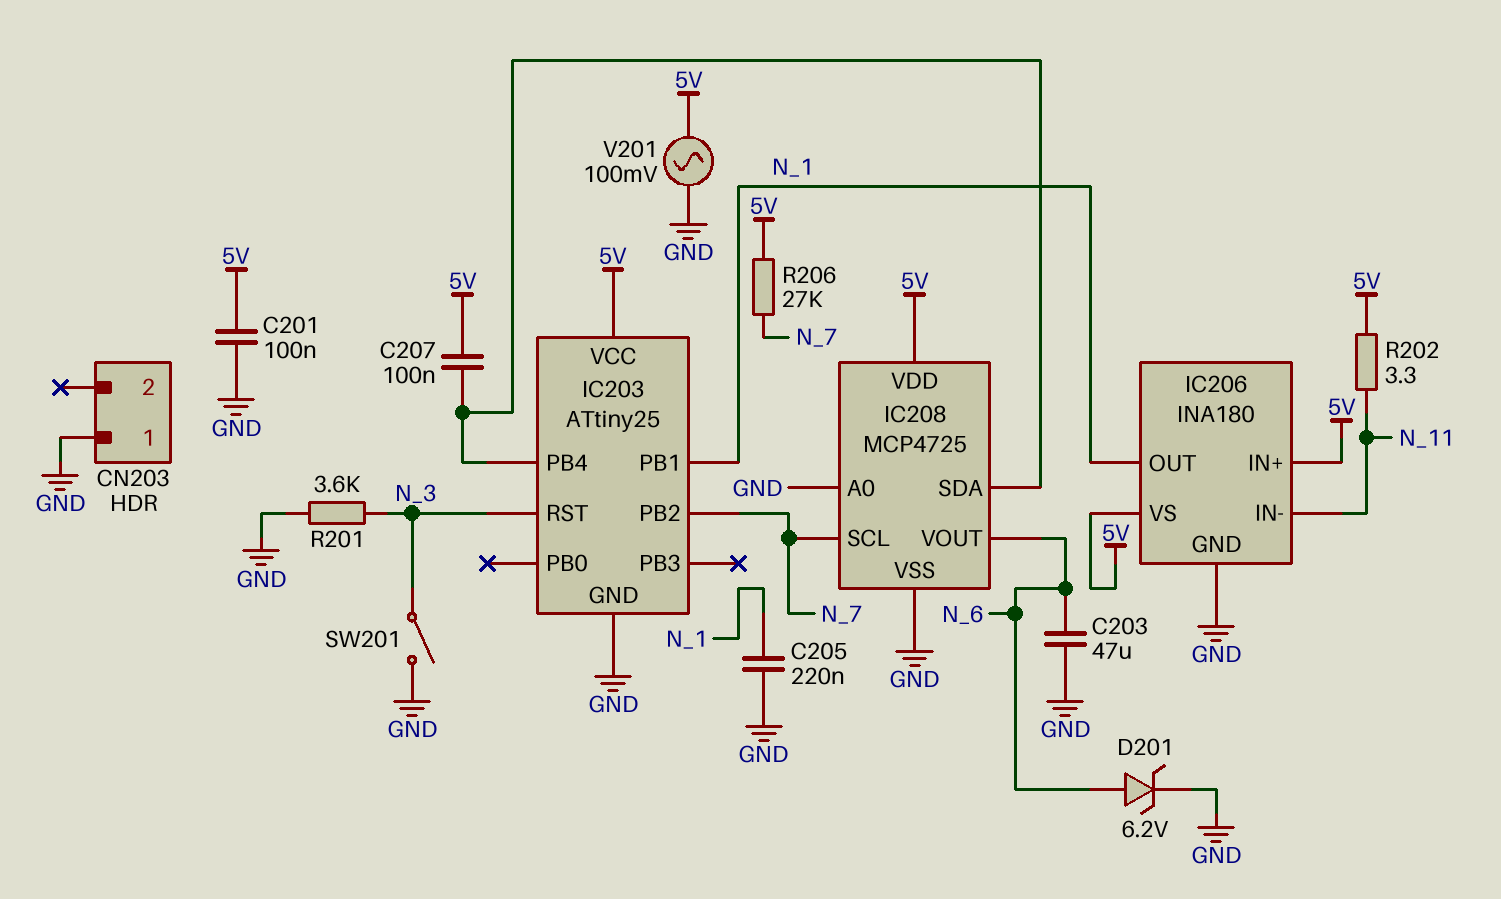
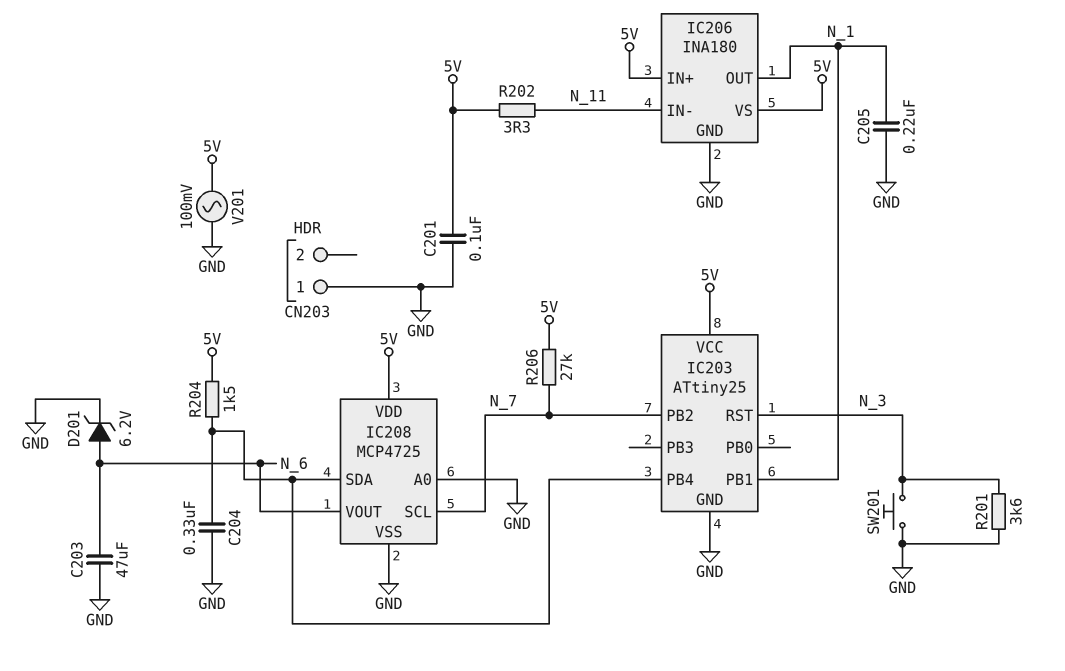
C204: none -> 330nF (GND, IC203/PB4)
C207: 100nF (5V, IC203/PB4) -> none
R204: none -> 1.5k (5V, IC203/PB4)
SW201: switch (GND, N_3) -> button (GND, N_3)

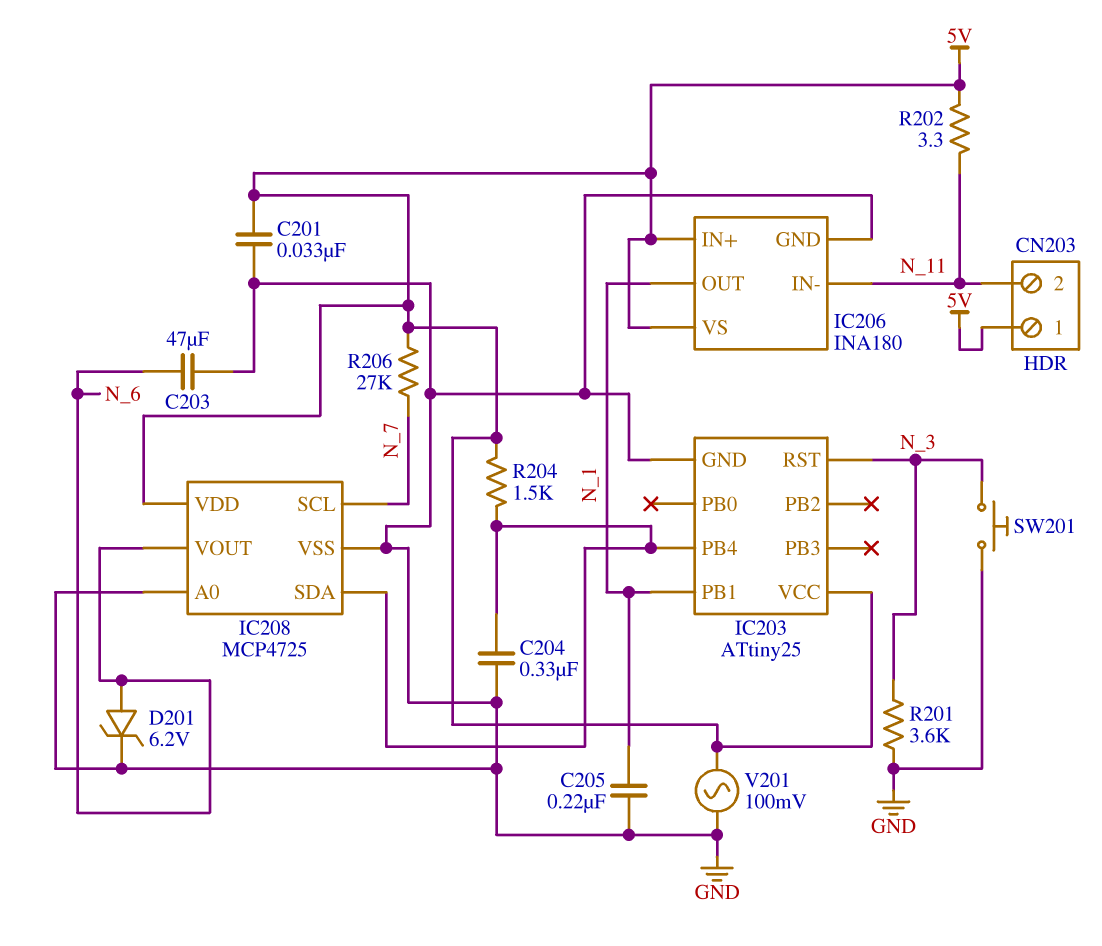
C201: 100nF (5V, GND) -> 33nF (5V, GND)
CN203 pin 1: GND -> 5V
CN203 pin 2: none -> N_11
IC203 pin PB2: N_7 -> none

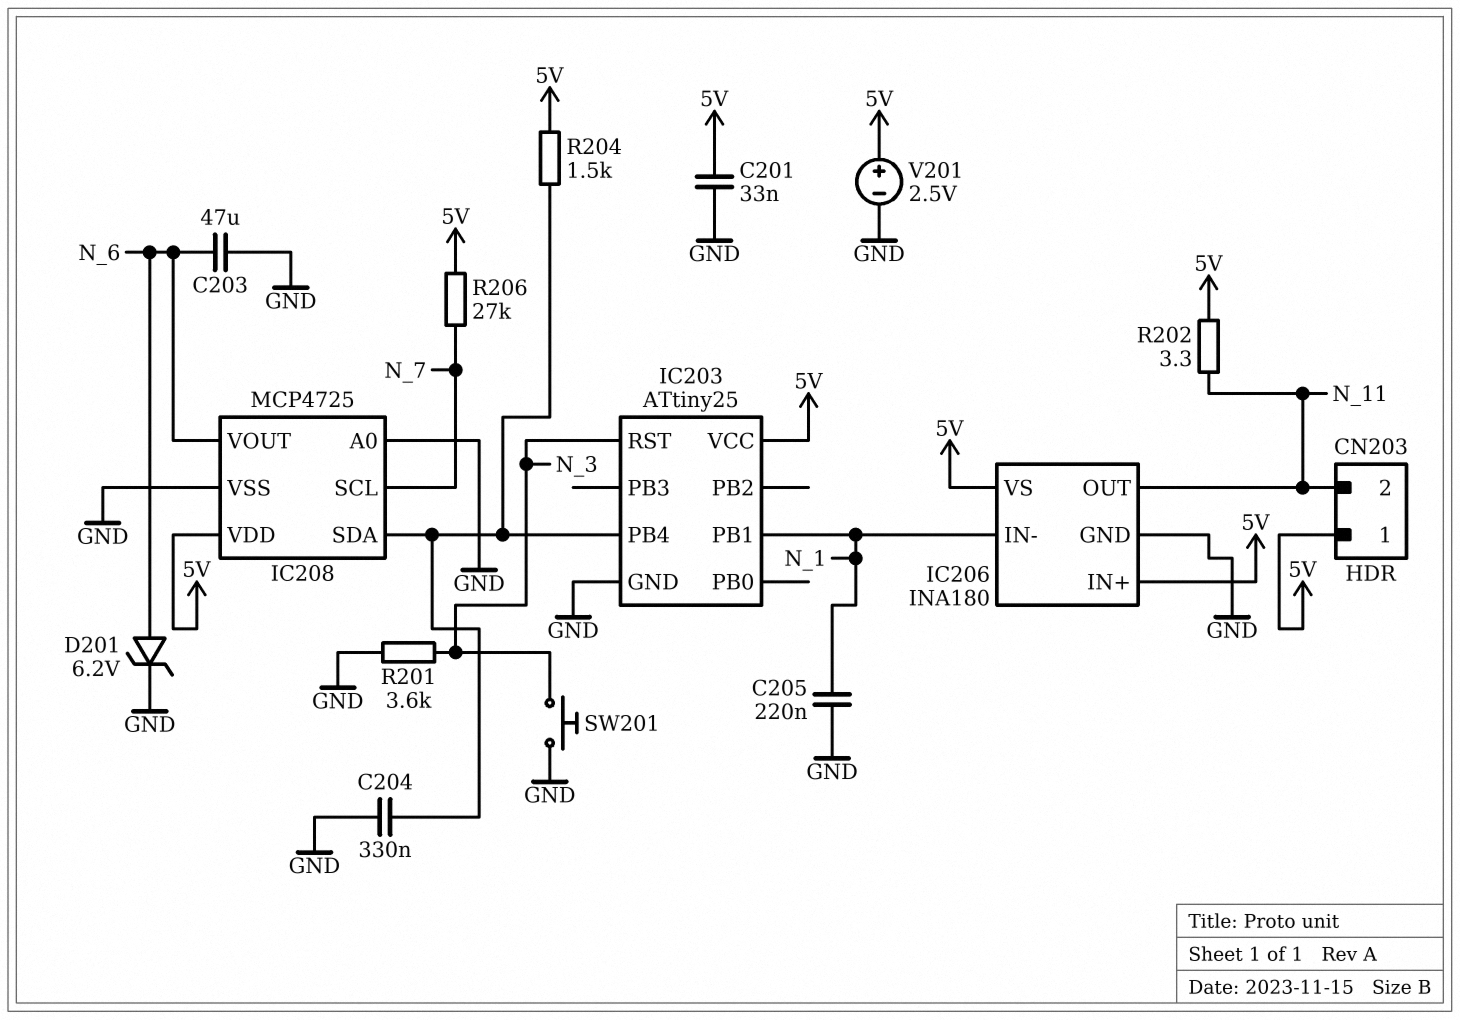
IC206 pin IN-: N_11 -> N_1
IC206 pin OUT: N_1 -> N_11
V201: AC 100mV (5V, GND) -> 2.5V (plus 5V, minus GND)

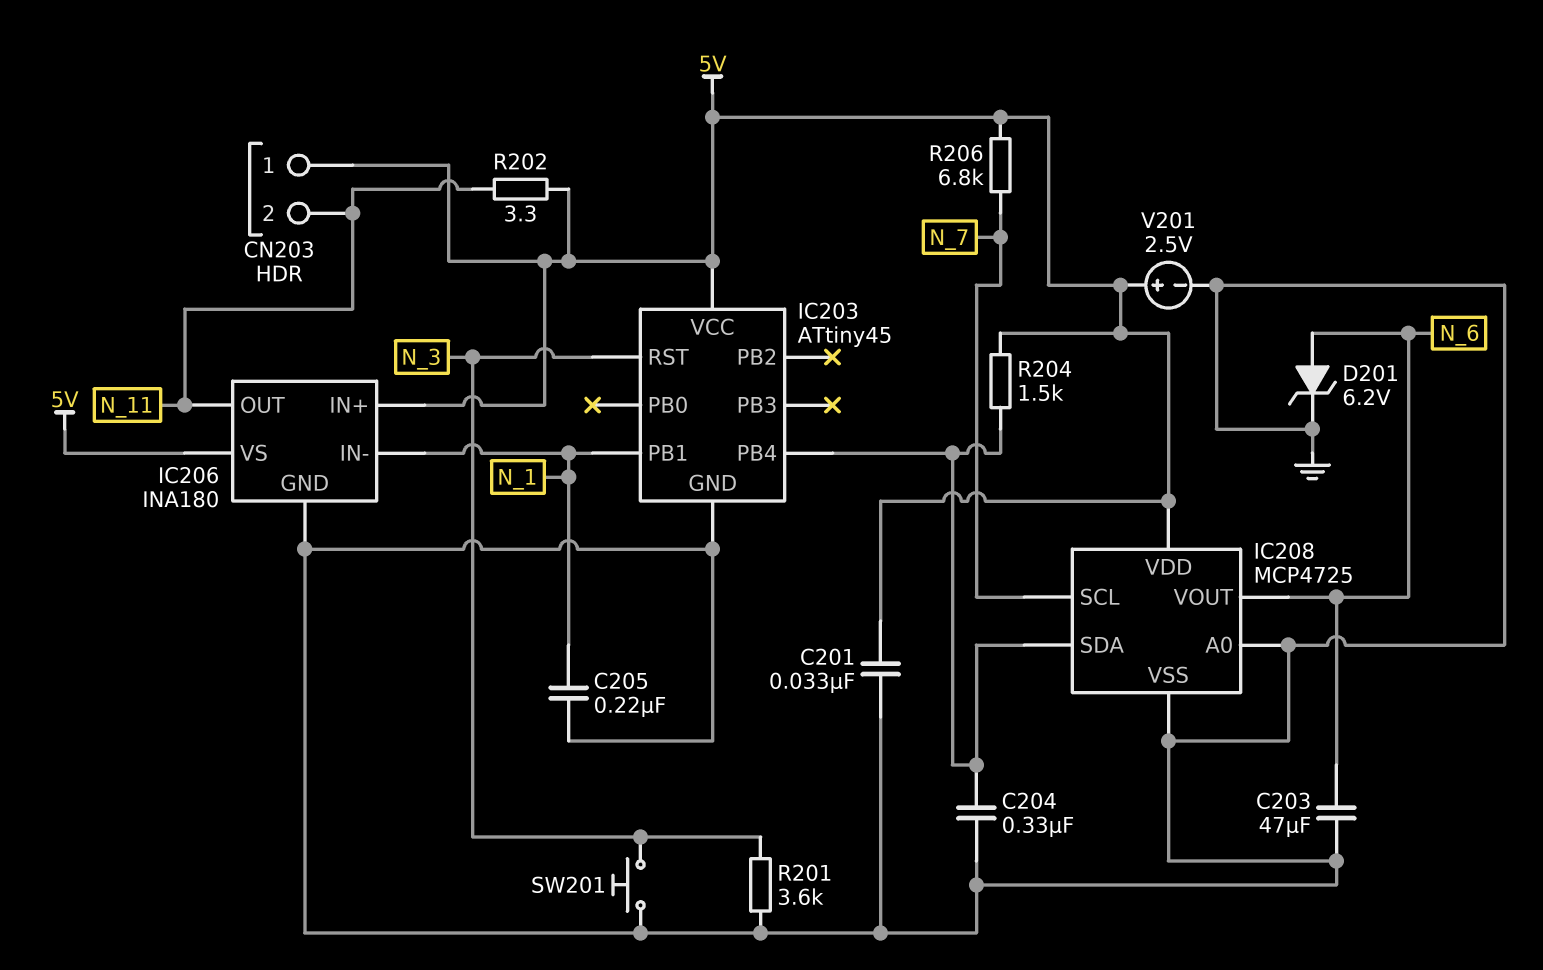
IC203: ATtiny25 -> ATtiny45
R206: 27k (5V, N_7) -> 6.8k (5V, N_7)

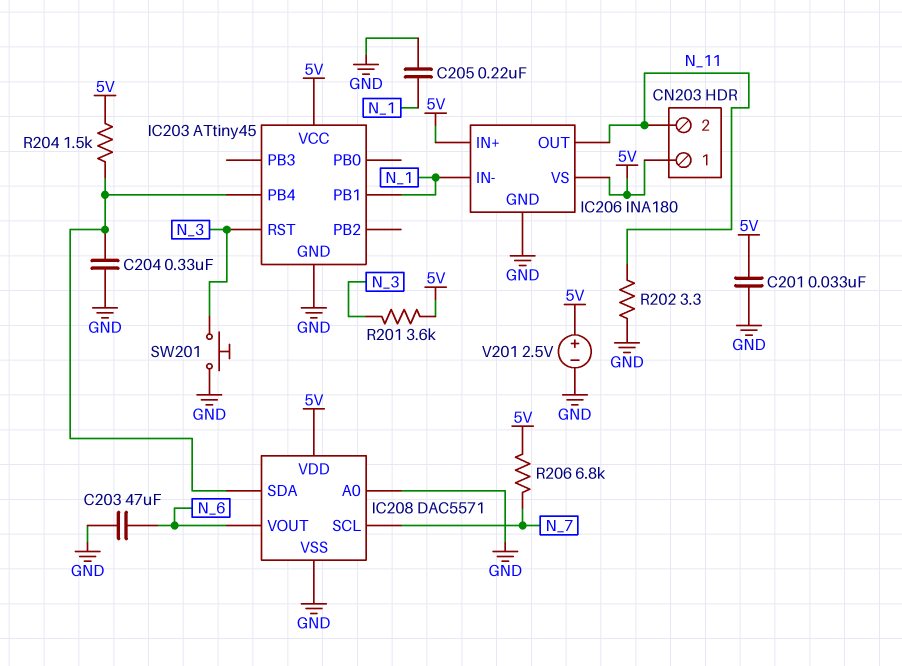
D201: zener 6.2V (A N_6, K GND) -> none
IC208: MCP4725 -> DAC5571
R201: 3.6k (GND, N_3) -> 3.6k (5V, N_3)
R202: 3.3 (5V, N_11) -> 3.3 (GND, N_11)

